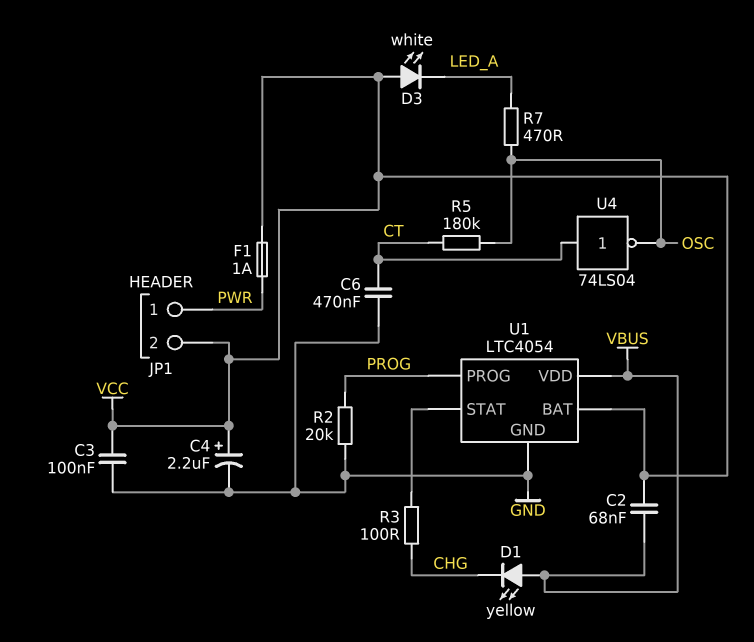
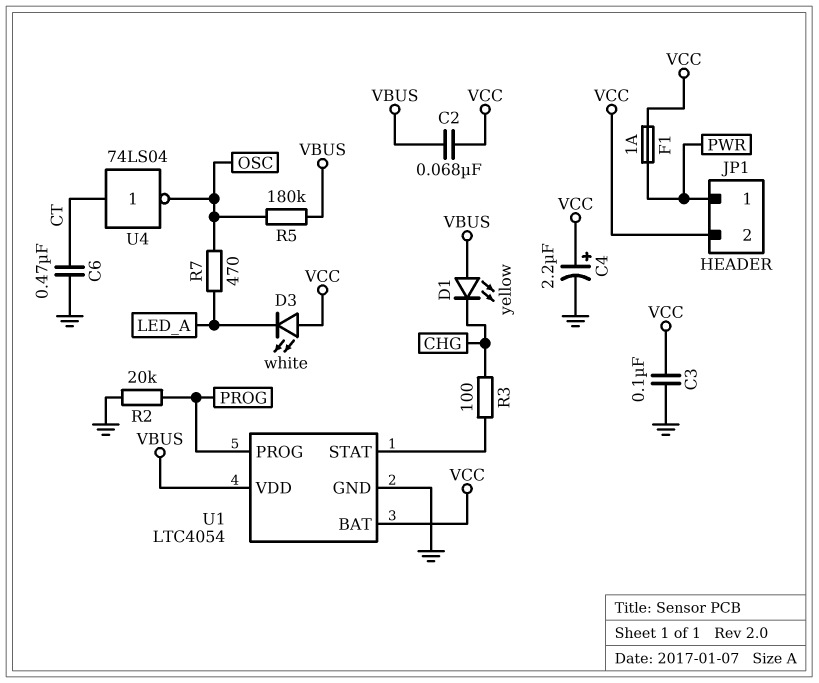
R5: 180k (CT, OSC) -> 180k (OSC, VBUS)

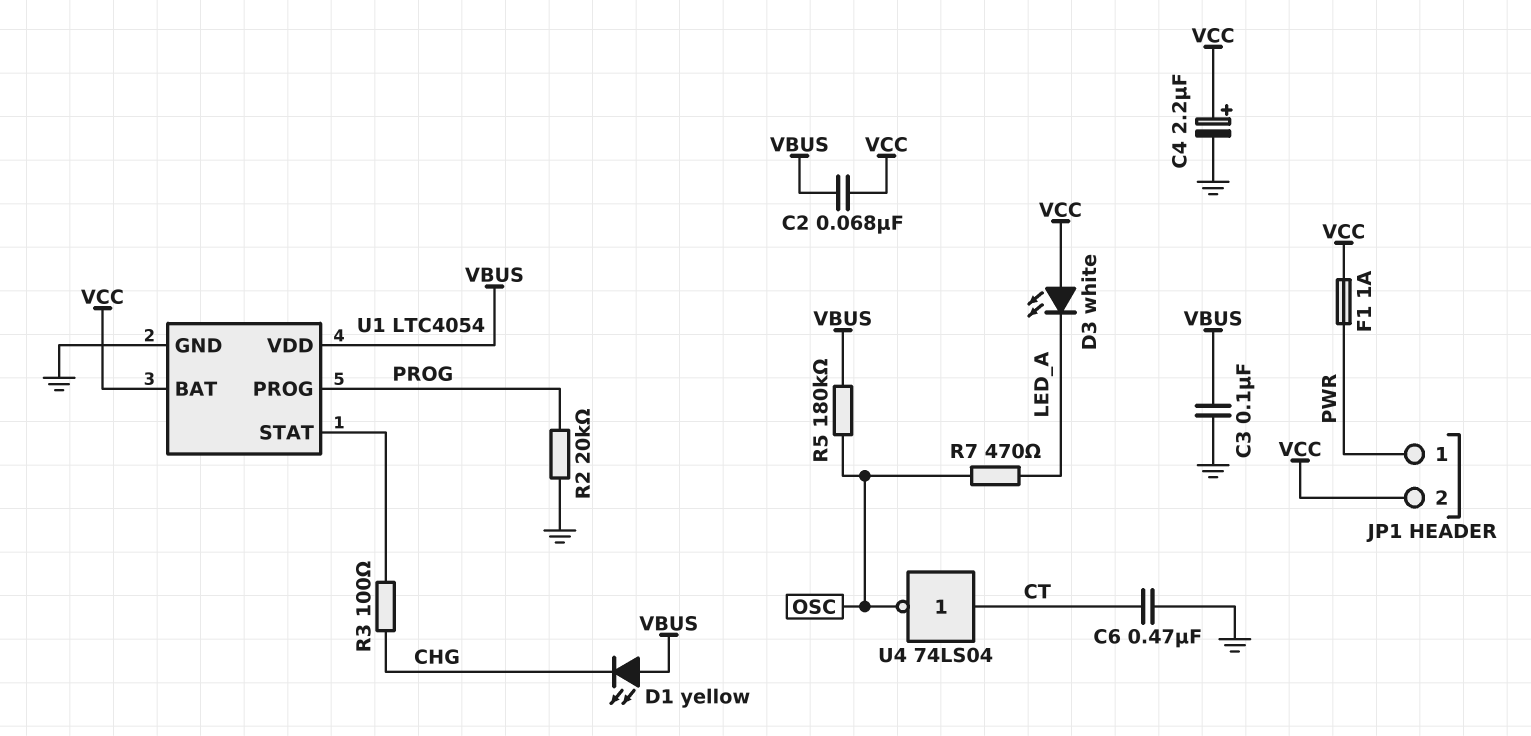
C3: 100nF (GND, VCC) -> 100nF (GND, VBUS)

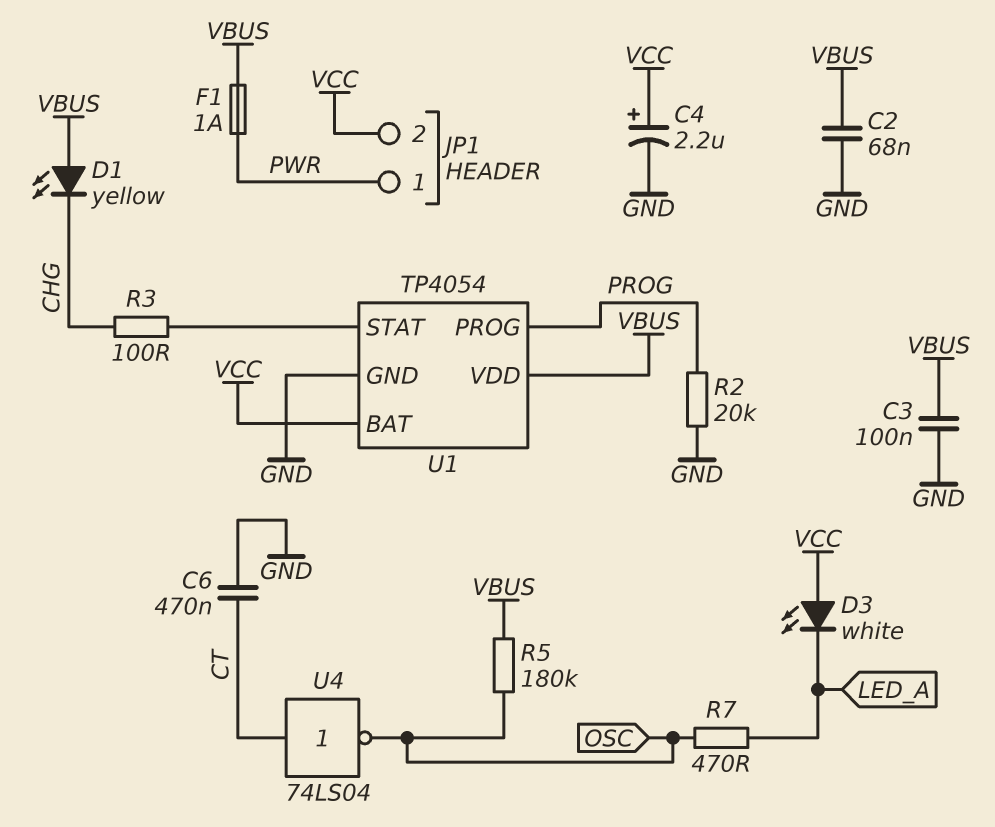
C2: 68nF (VBUS, VCC) -> 68nF (GND, VBUS)
F1: 1A (PWR, VCC) -> 1A (PWR, VBUS)
U1: LTC4054 -> TP4054

